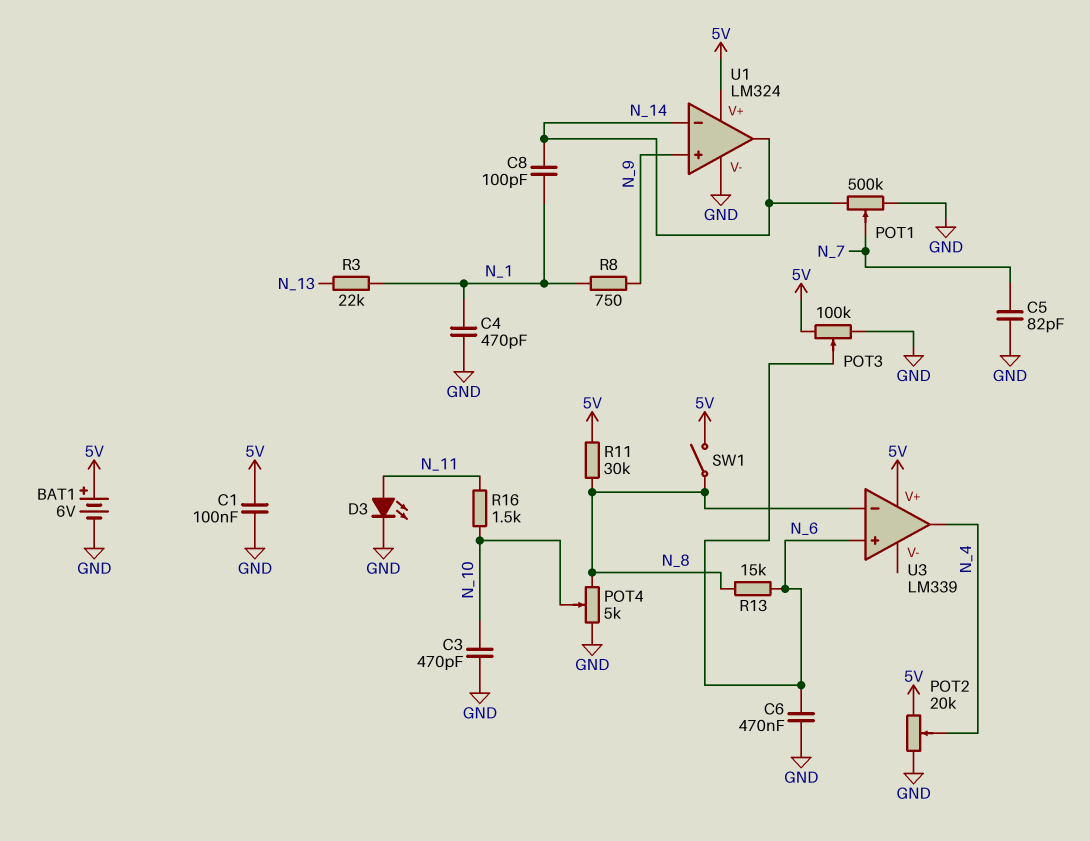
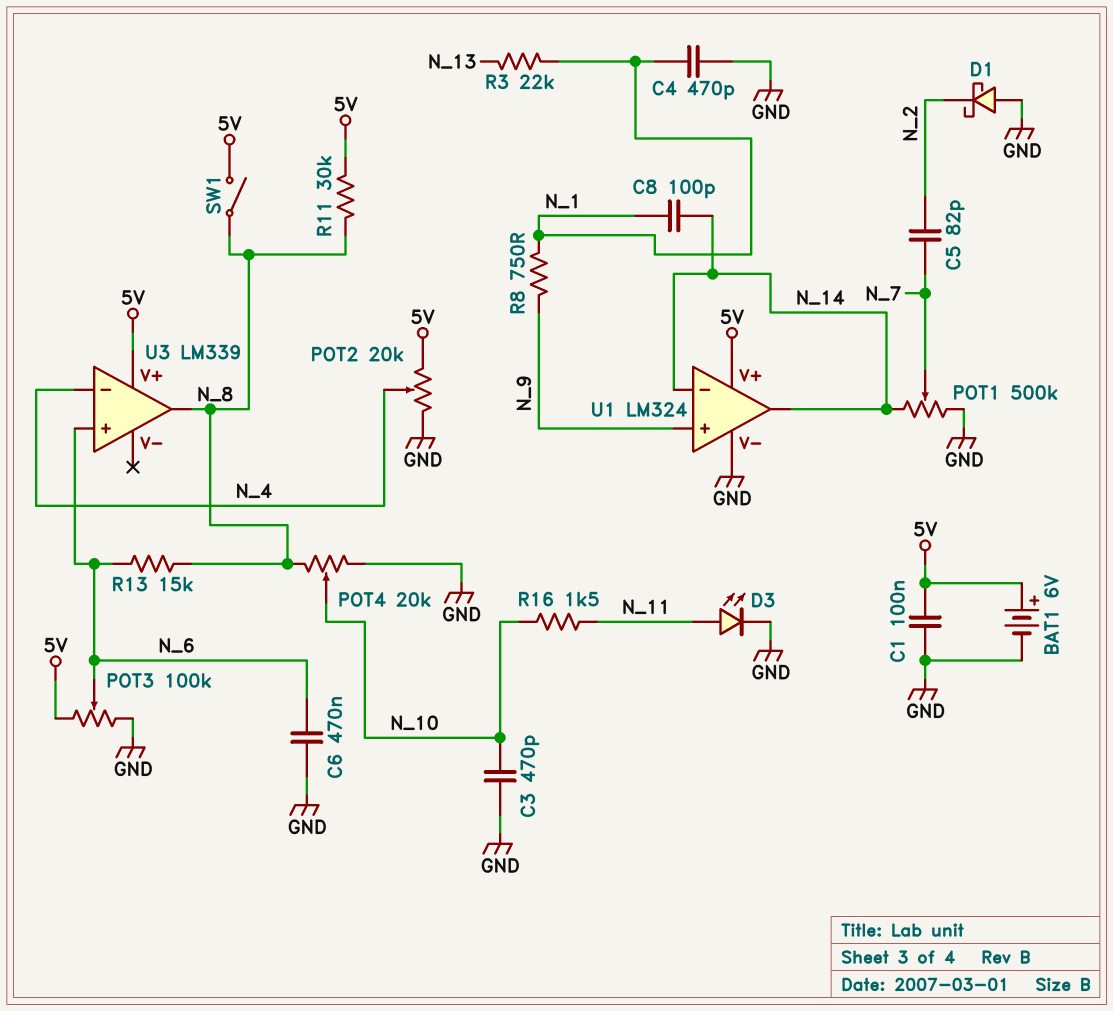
C5: 82pF (GND, N_7) -> 82pF (N_2, N_7)
D1: none -> schottky (A GND, K N_2)
POT4: 5k (GND, N_8, wiper N_10) -> 20k (GND, N_8, wiper N_10)
U3 pin in-: N_8 -> N_4
U3 pin out: N_4 -> N_8

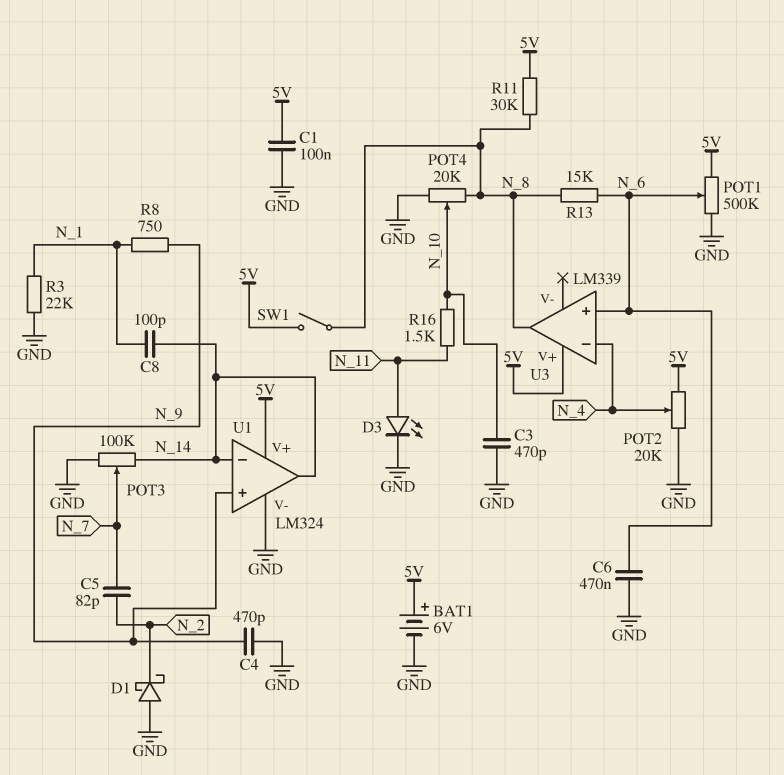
C4: 470pF (GND, N_1) -> 470pF (GND, N_9)
POT1: 500k (GND, N_14, wiper N_7) -> 500k (5V, GND, wiper N_6)
POT3: 100k (5V, GND, wiper N_6) -> 100k (GND, N_14, wiper N_7)
R3: 22k (N_1, N_13) -> 22k (GND, N_1)

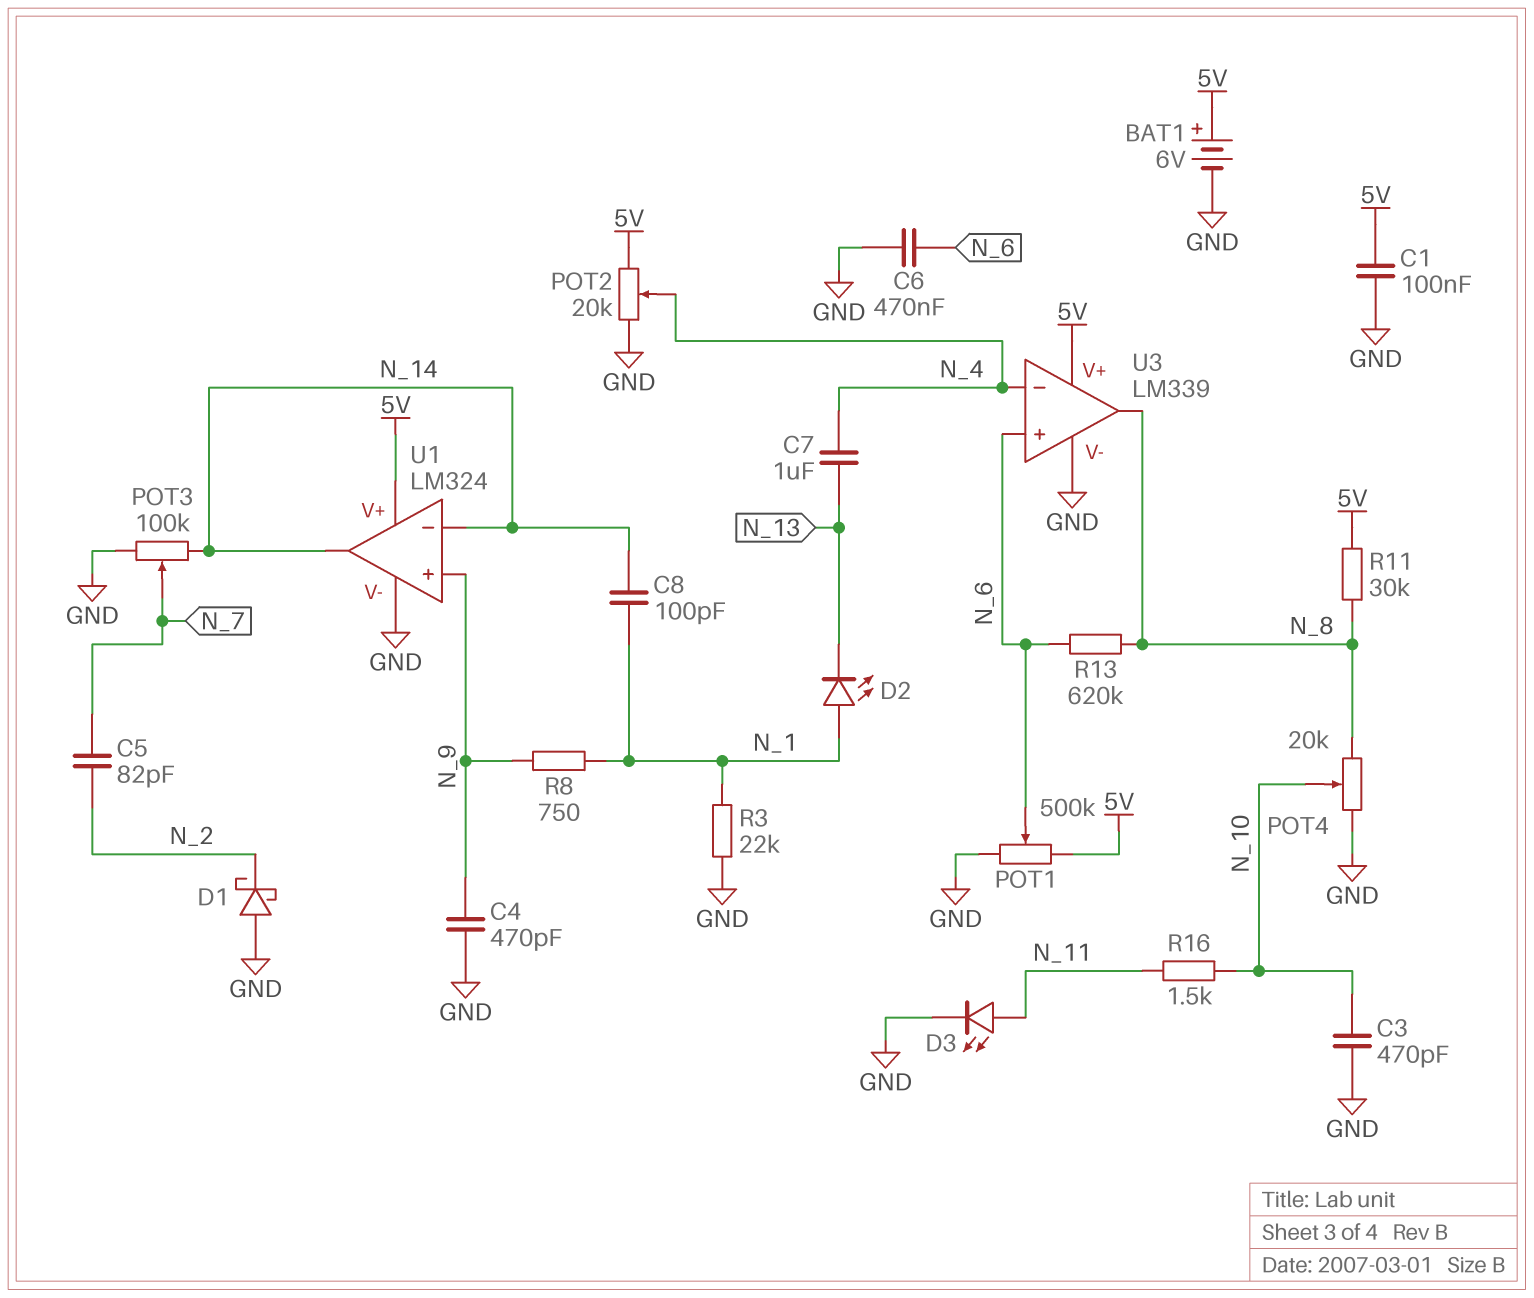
C7: none -> 1uF (N_4, N_13)
D2: none -> LED (A N_1, K N_13)
R13: 15k (N_6, N_8) -> 620k (N_6, N_8)
SW1: switch (5V, N_8) -> none
U3 pin V-: none -> GND

